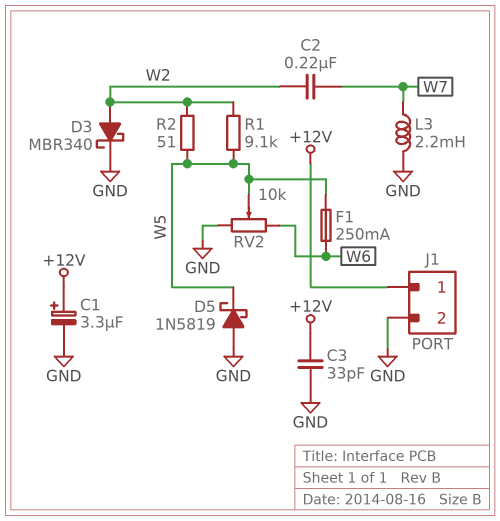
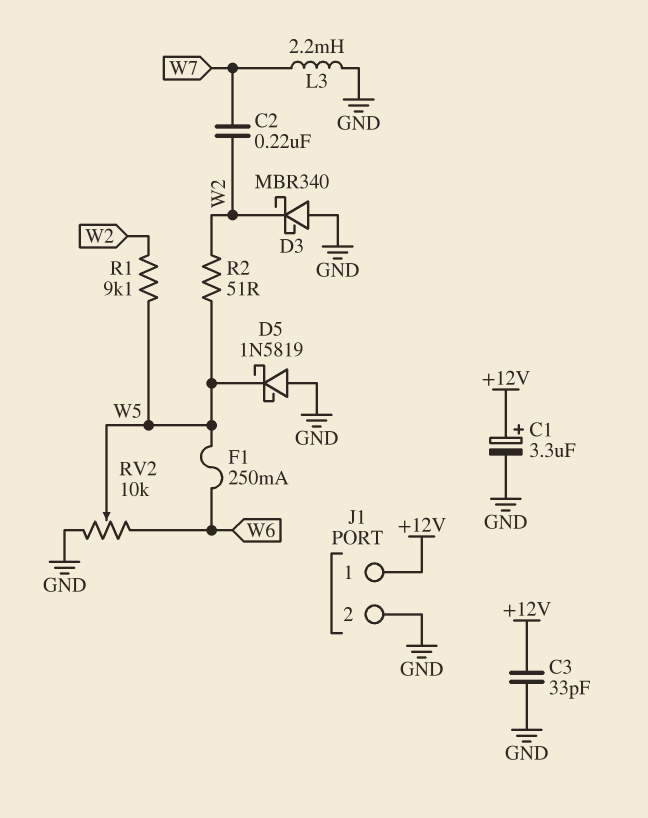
D3: schottky MBR340 (A W2, K GND) -> schottky MBR340 (A GND, K W2)

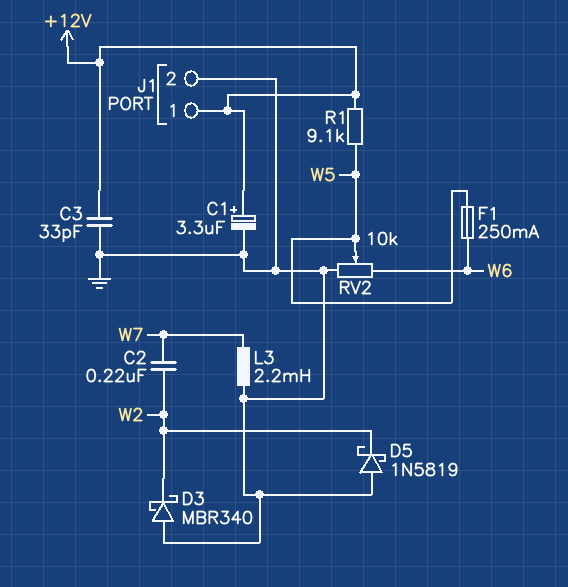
D5: schottky 1N5819 (A GND, K W5) -> schottky 1N5819 (A GND, K W2)
R1: 9.1k (W2, W5) -> 9.1k (+12V, W5)
R2: 51 (W2, W5) -> none

